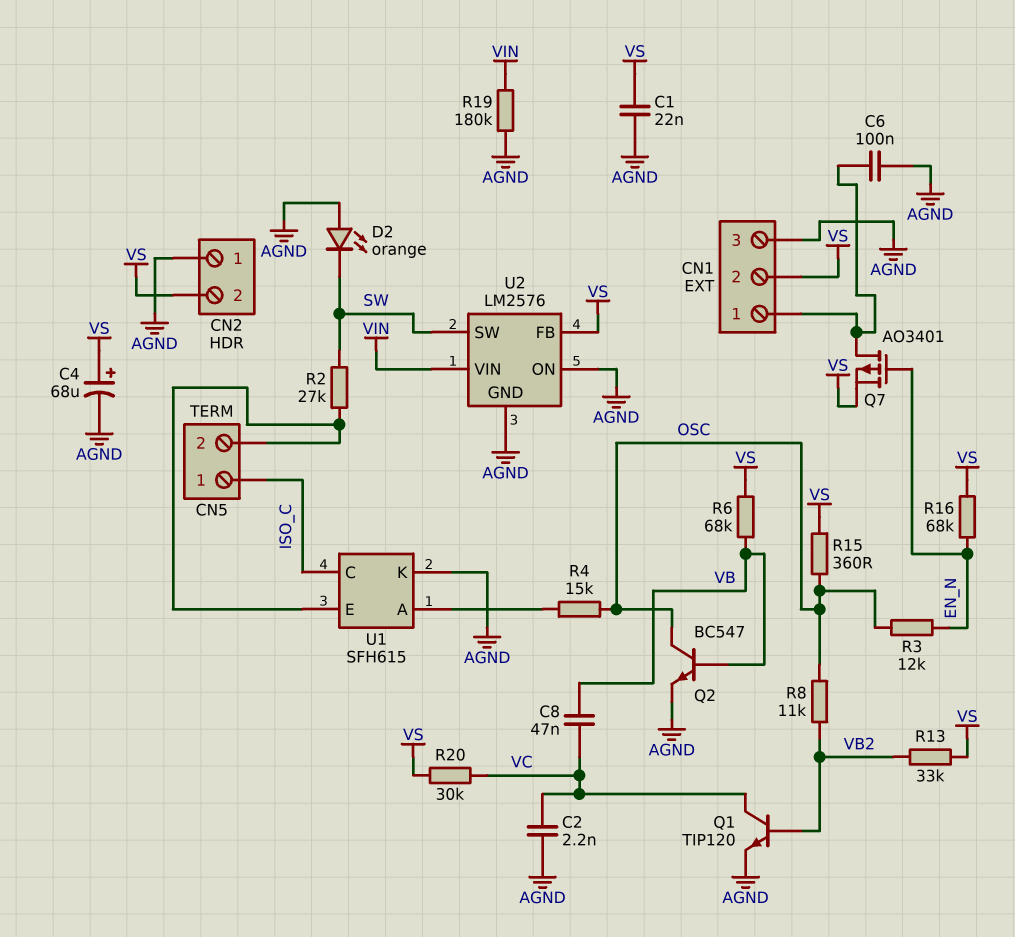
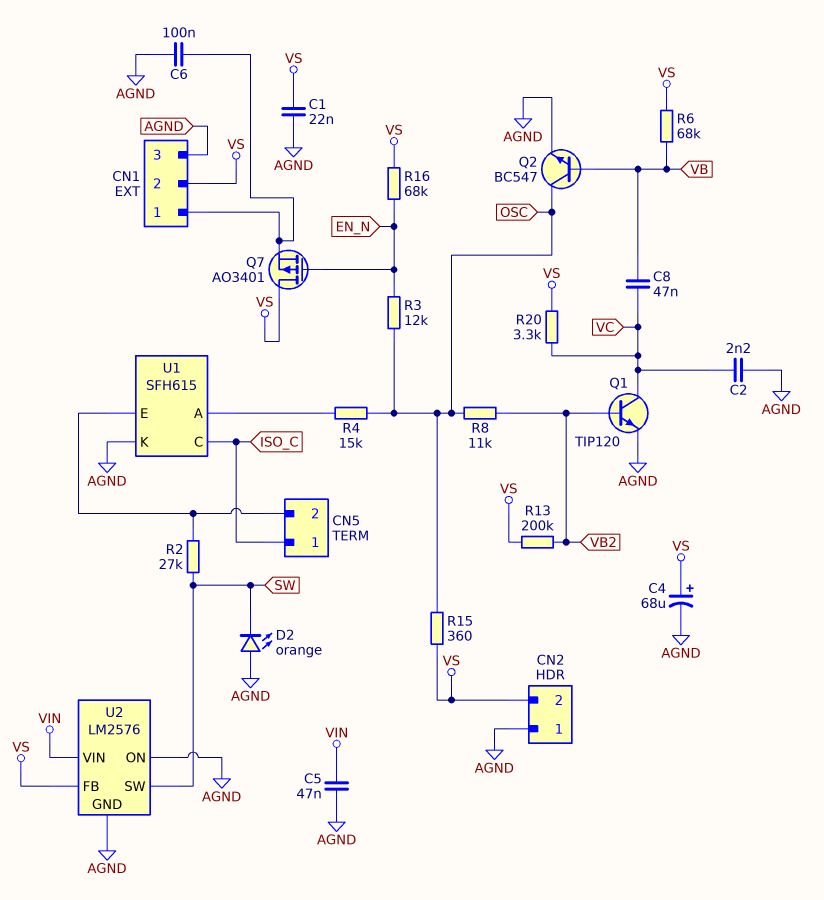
C5: none -> 47nF (AGND, VIN)
Q7: PMOS AO3401 (G EN_N, D CN1/1, S VS) -> PMOS AO3401 (G EN_N, D VS, S CN1/1)
R13: 33k (VB2, VS) -> 200k (VB2, VS)
R19: 180k (AGND, VIN) -> none
R20: 30k (VC, VS) -> 3.3k (VC, VS)

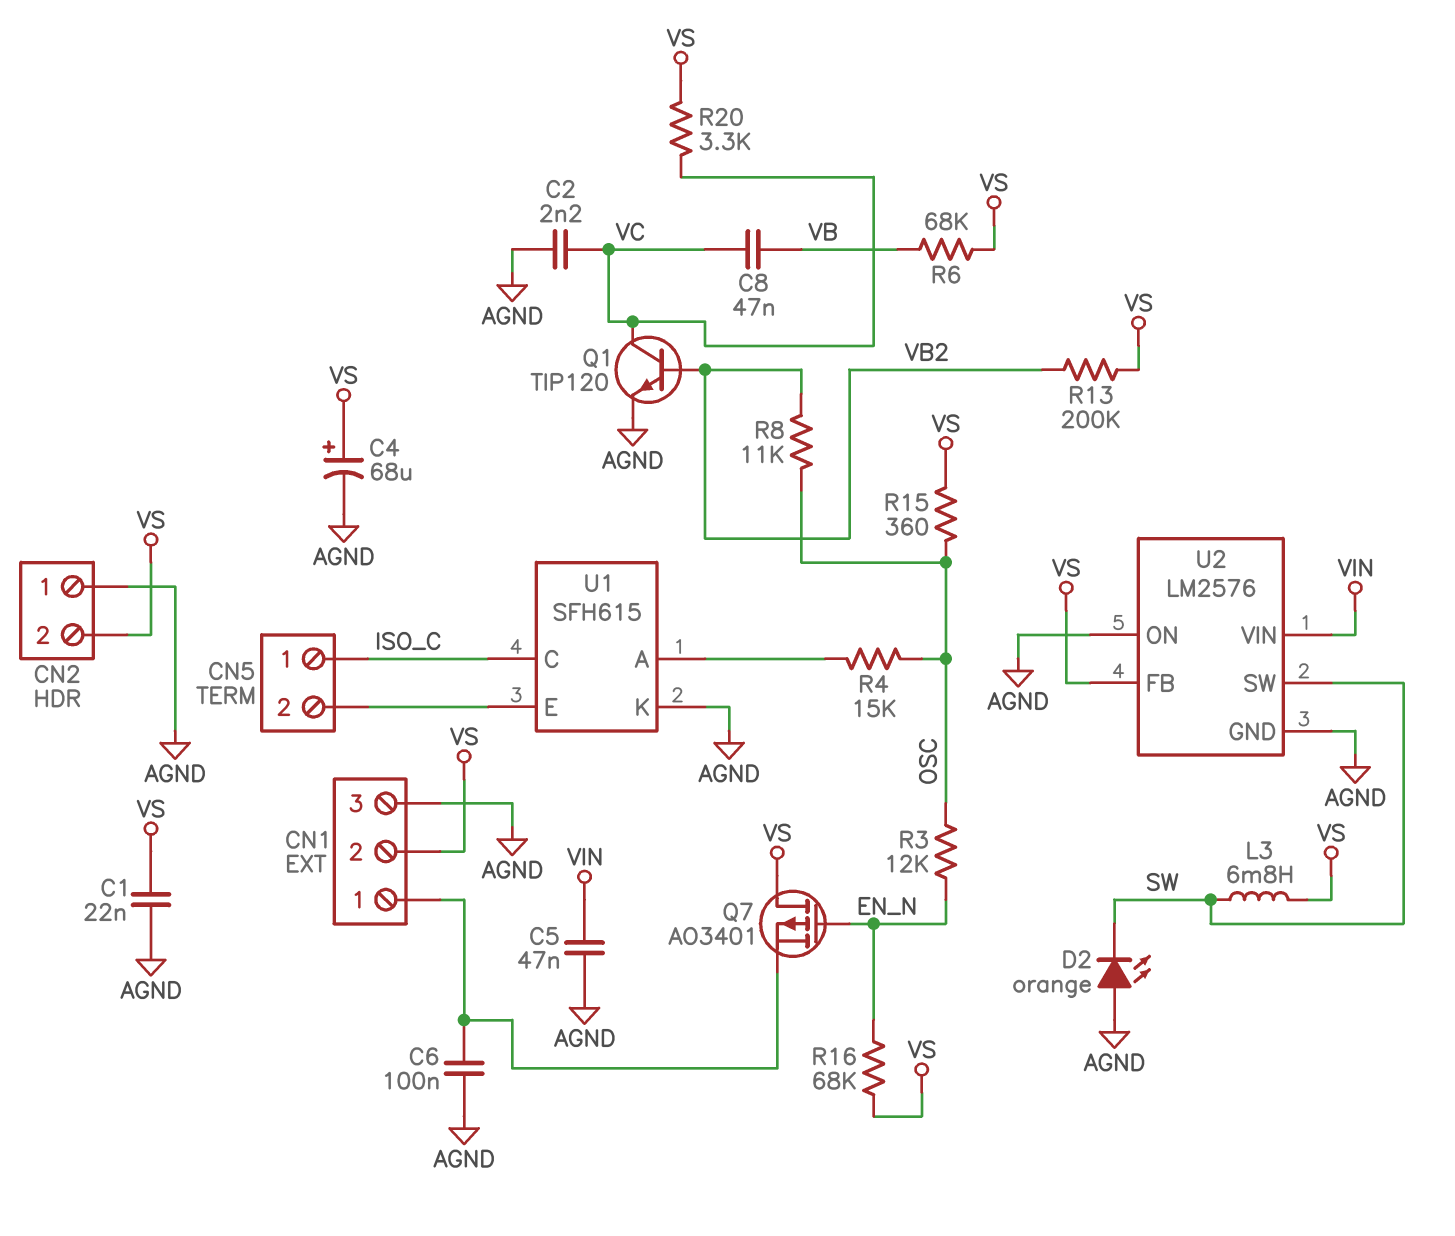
L3: none -> 6.8mH (SW, VS)
Q2: NPN BC547 (B VB, C OSC, E AGND) -> none
R2: 27k (CN5/2, SW) -> none

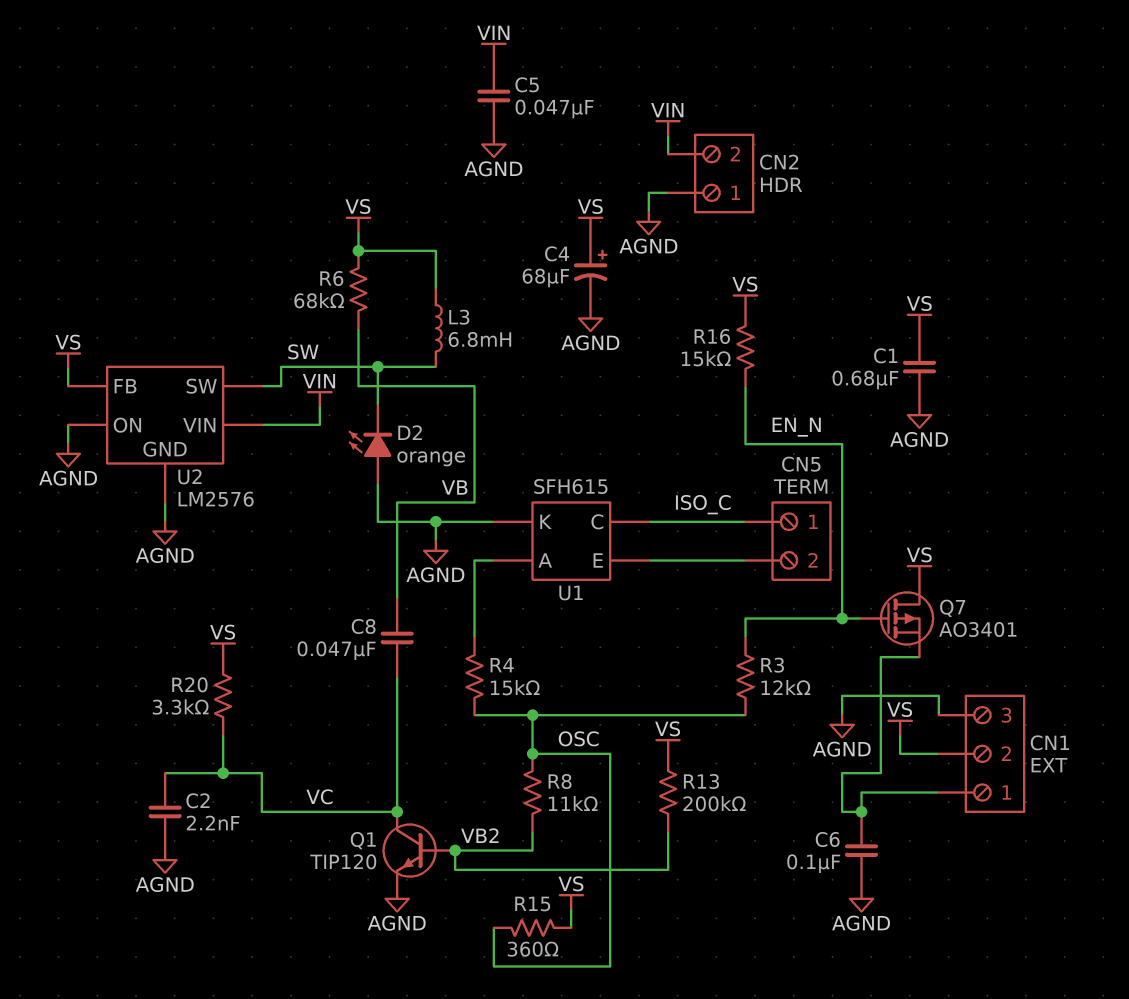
C1: 22nF (AGND, VS) -> 680nF (AGND, VS)
CN2 pin 2: VS -> VIN
R16: 68k (EN_N, VS) -> 15k (EN_N, VS)

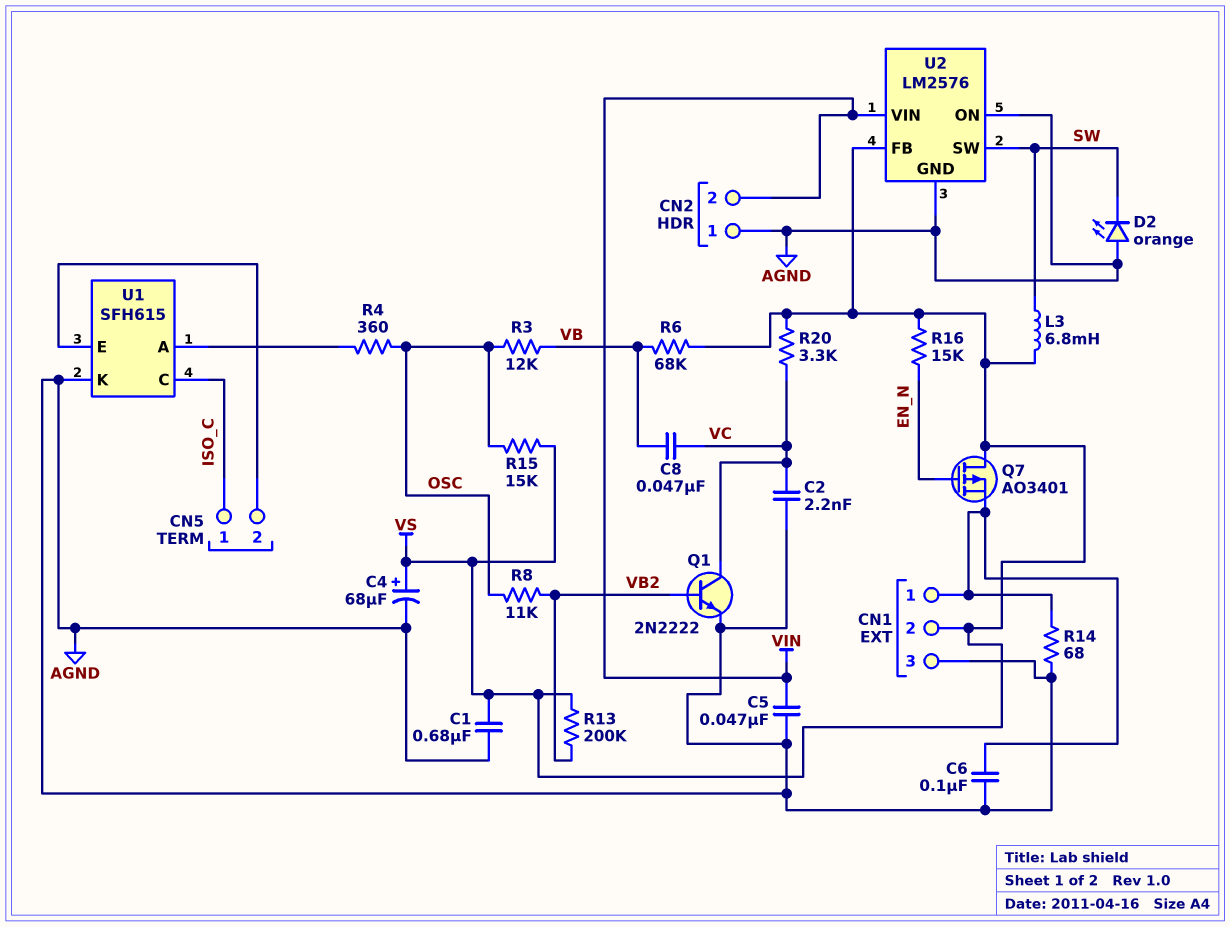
Q1: NPN TIP120 (B VB2, C VC, E AGND) -> NPN 2N2222 (B VB2, C VC, E AGND)
R3: 12k (EN_N, OSC) -> 12k (OSC, VB)
R4: 15k (OSC, U1/A) -> 360 (OSC, U1/A)
R14: none -> 68 (AGND, CN1/1)
R15: 360 (OSC, VS) -> 15k (OSC, VS)

